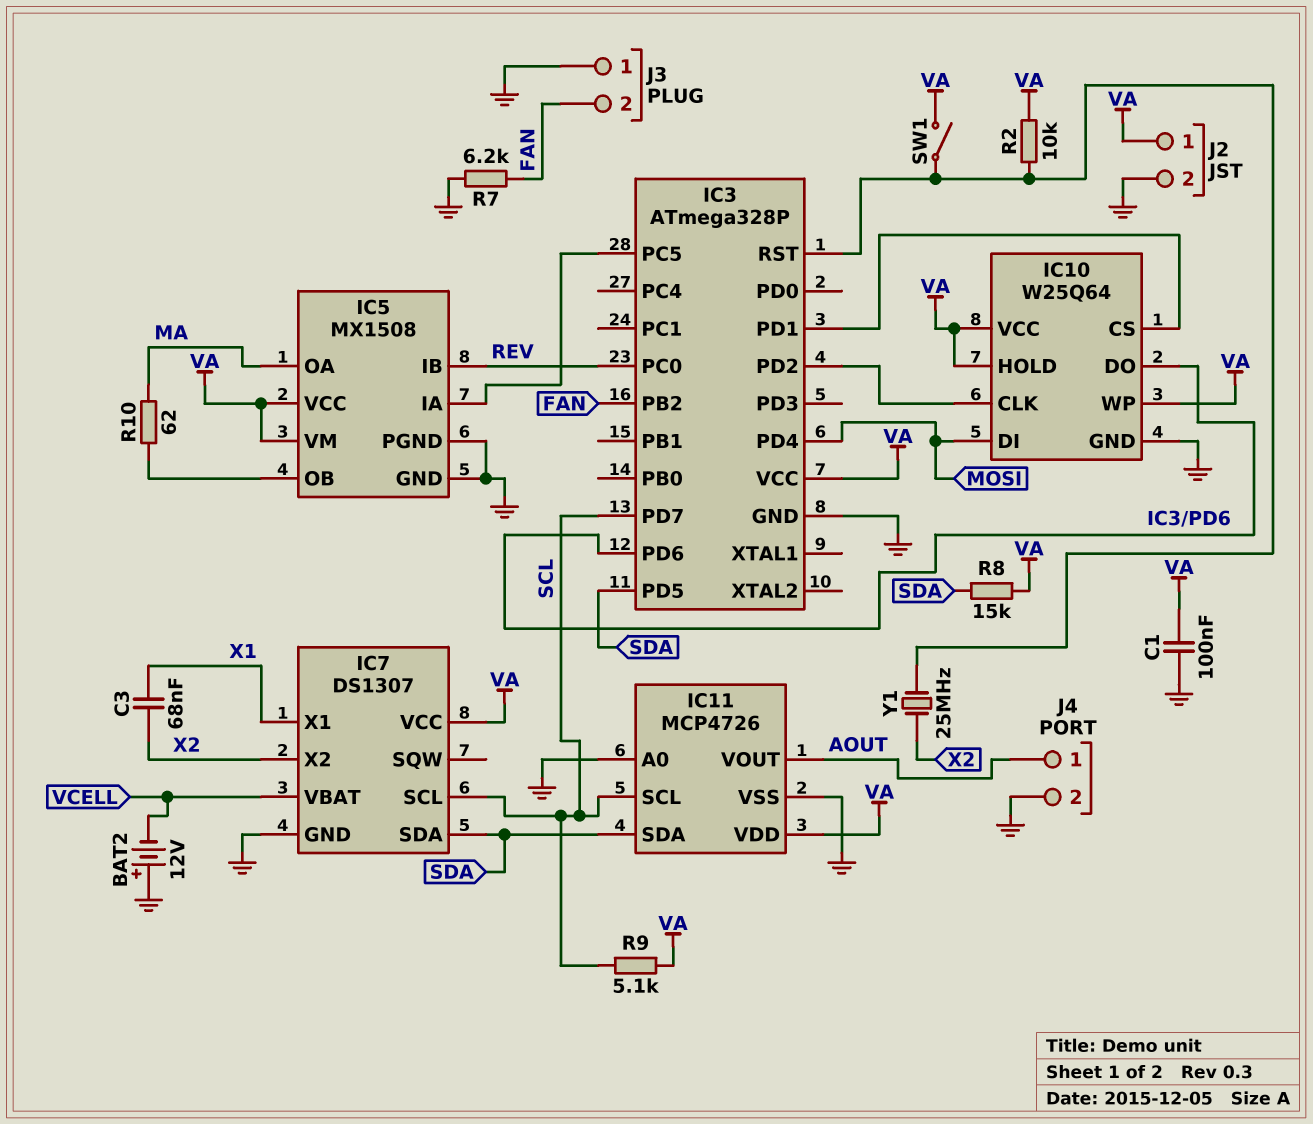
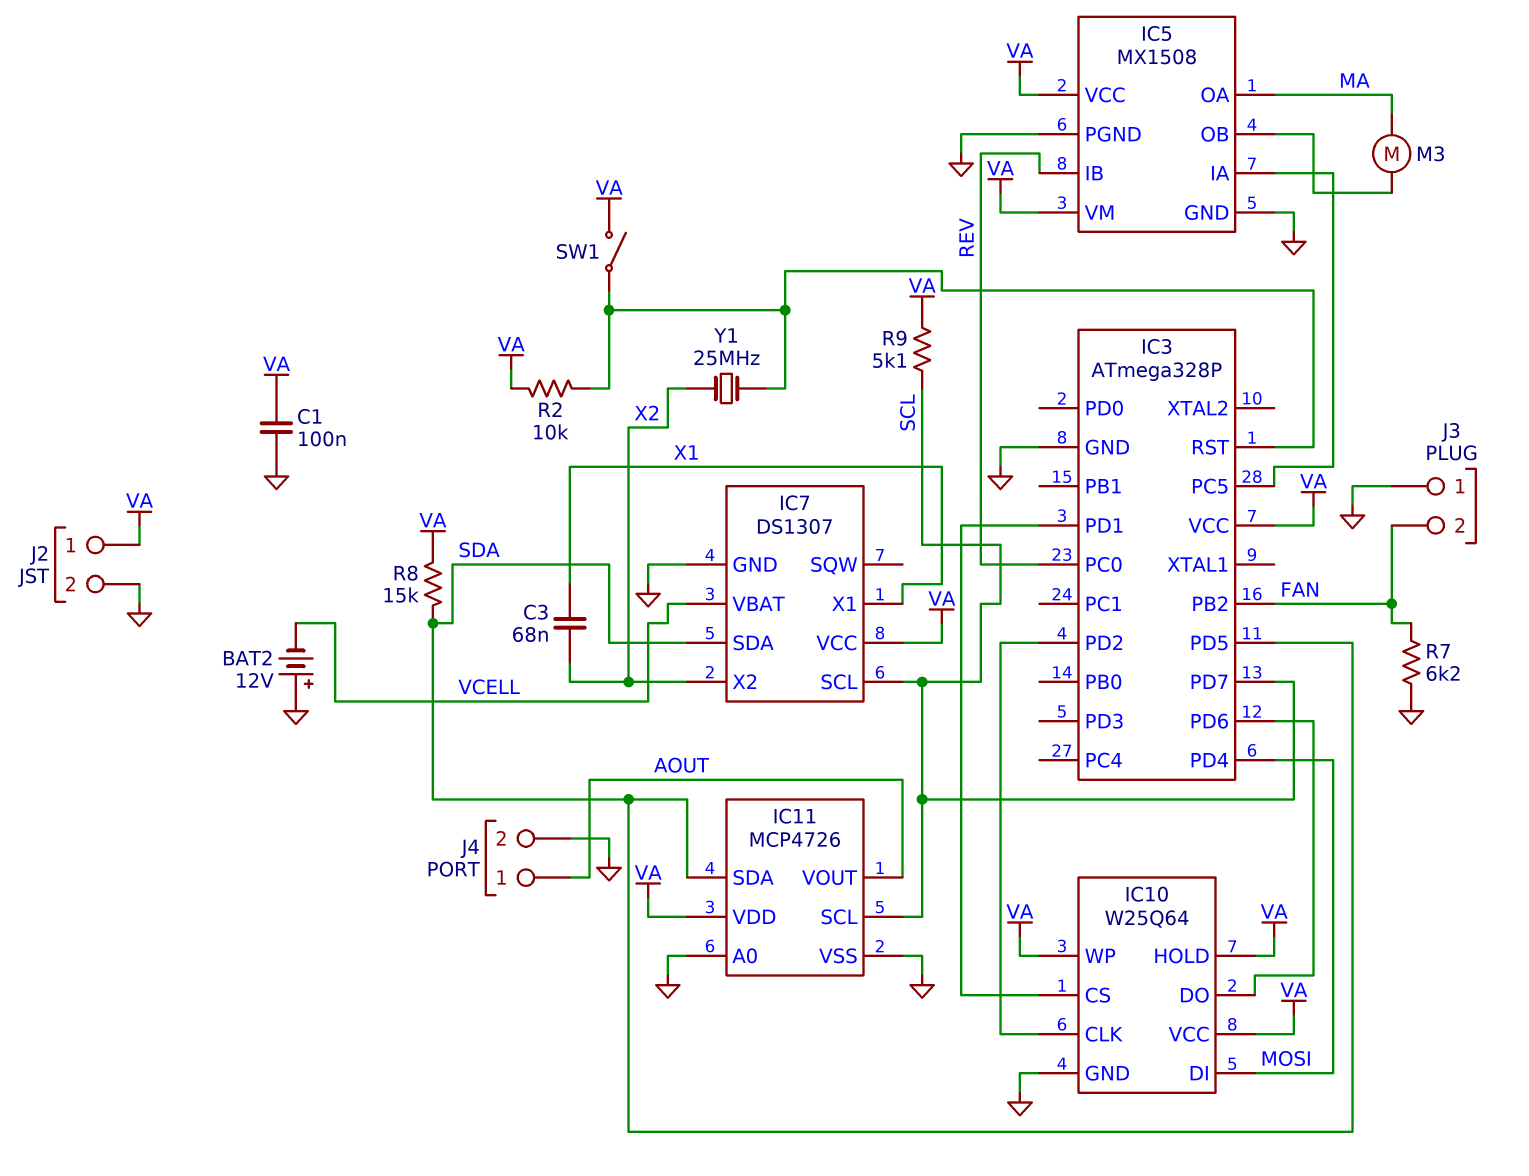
M3: none -> motor (IC5/OB, MA)
R10: 62 (IC5/OB, MA) -> none

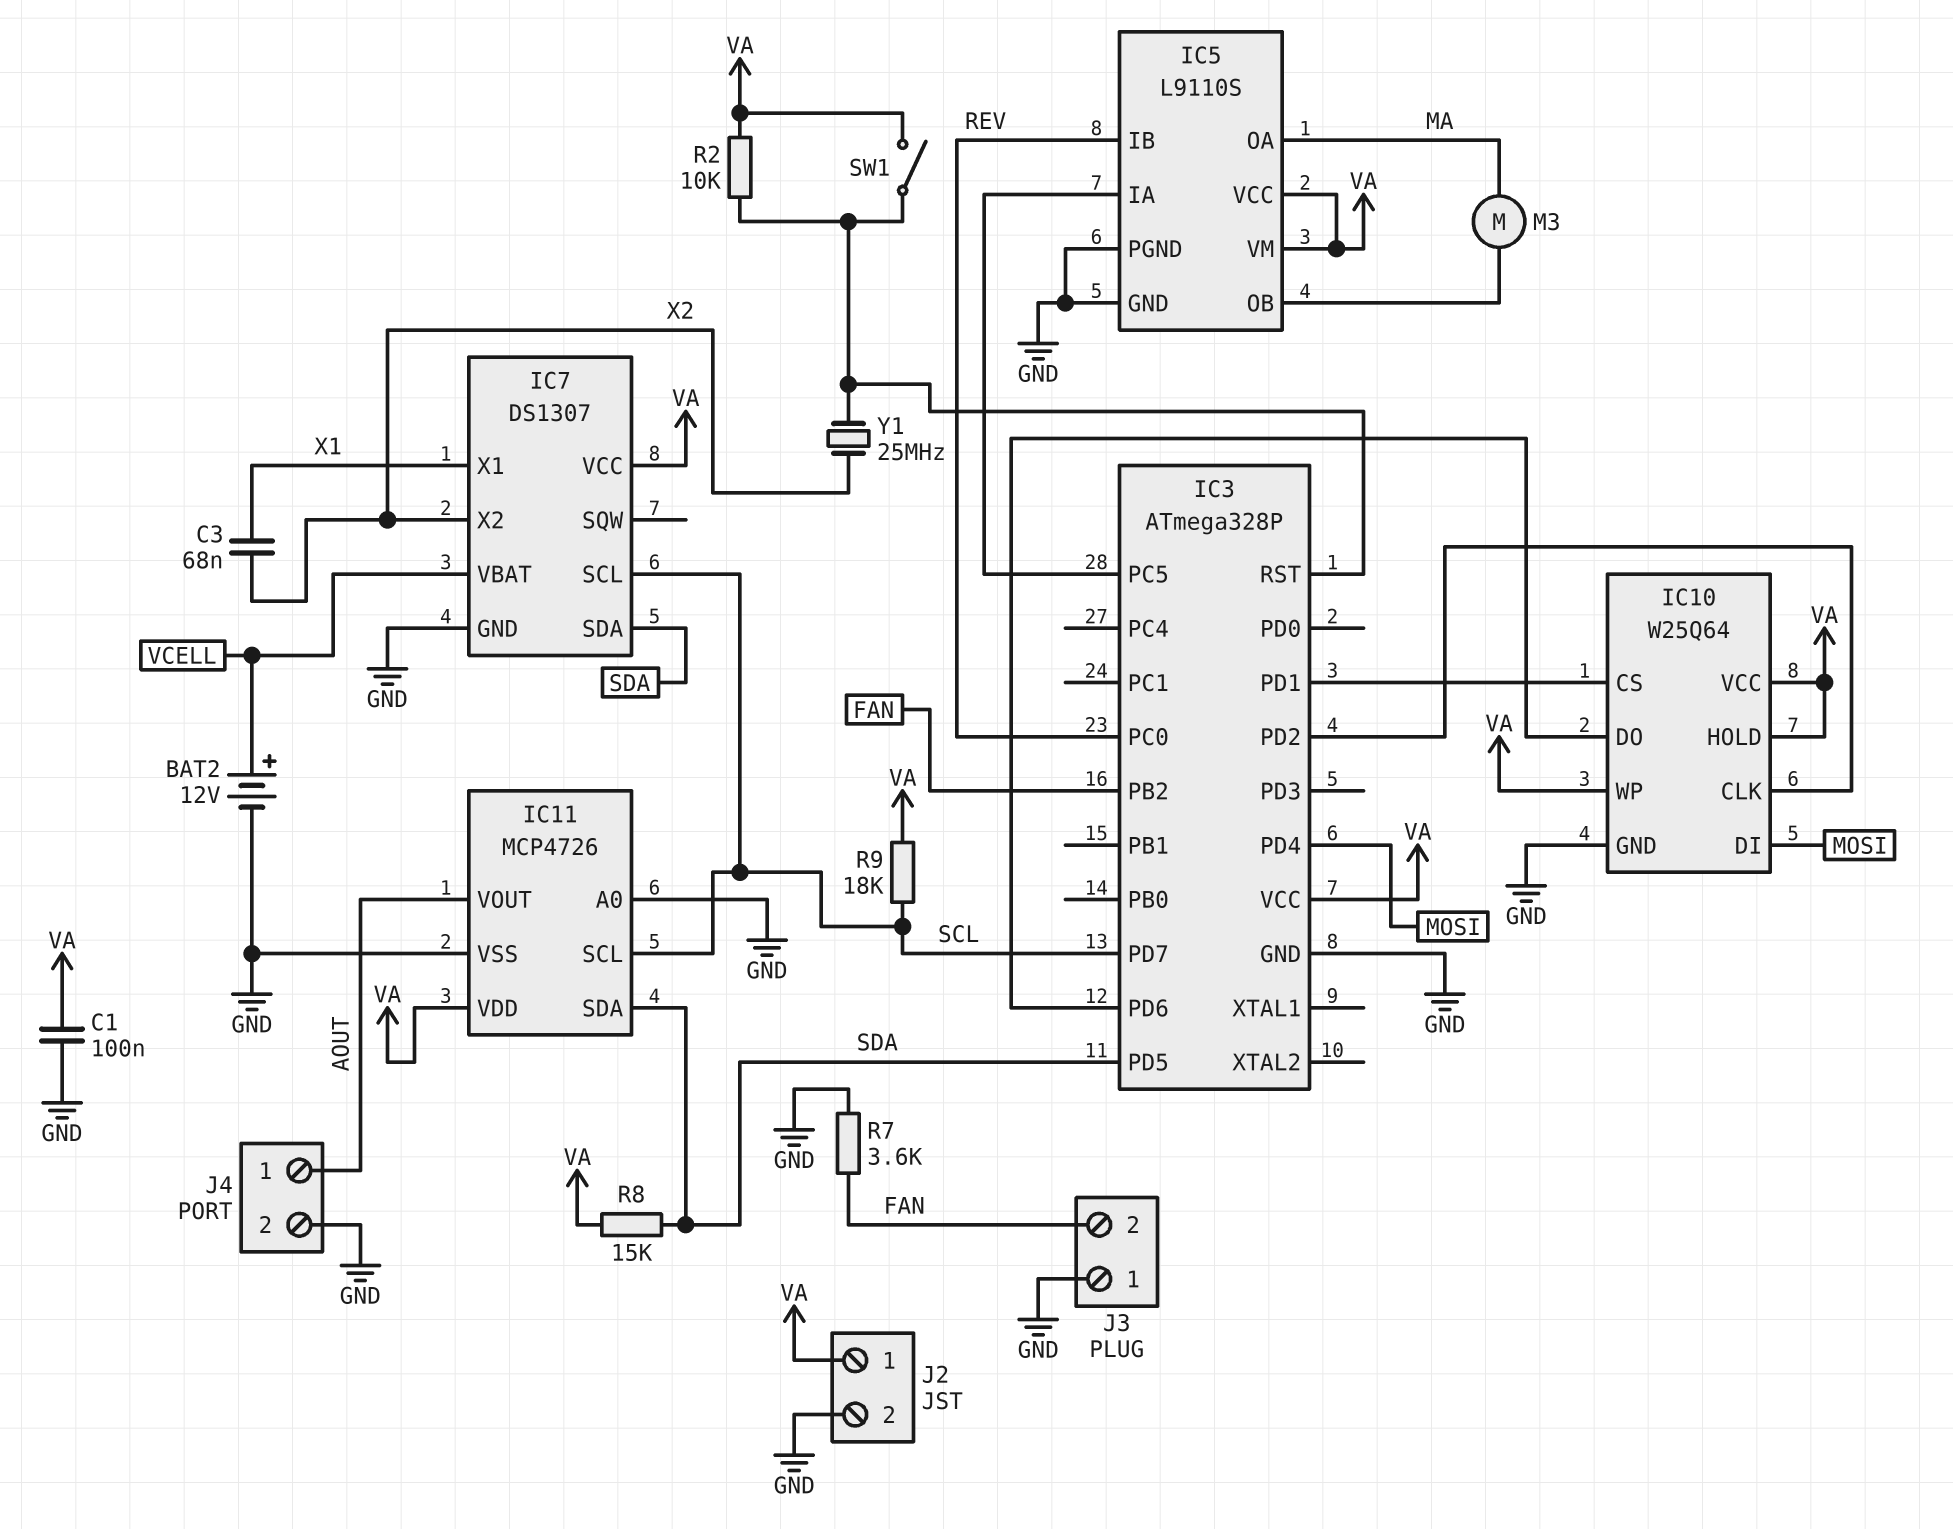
BAT2: 12V (plus GND, minus VCELL) -> 12V (plus VCELL, minus GND)
IC5: MX1508 -> L9110S
R7: 6.2k (FAN, GND) -> 3.6k (FAN, GND)
R9: 5.1k (SCL, VA) -> 18k (SCL, VA)

